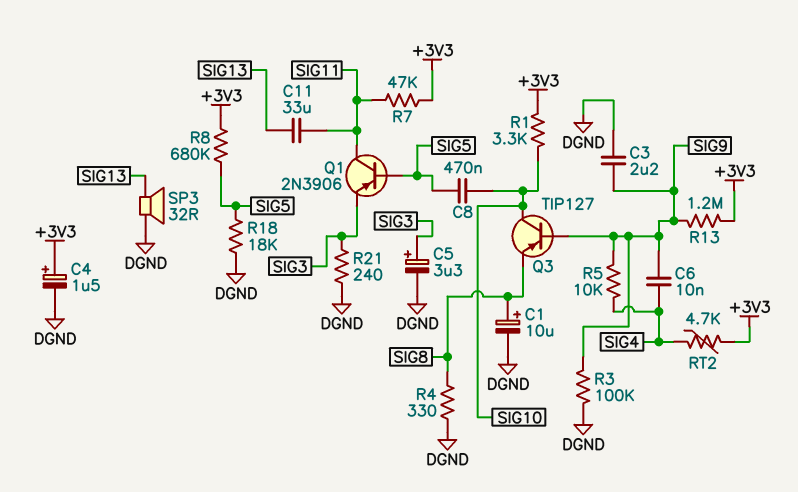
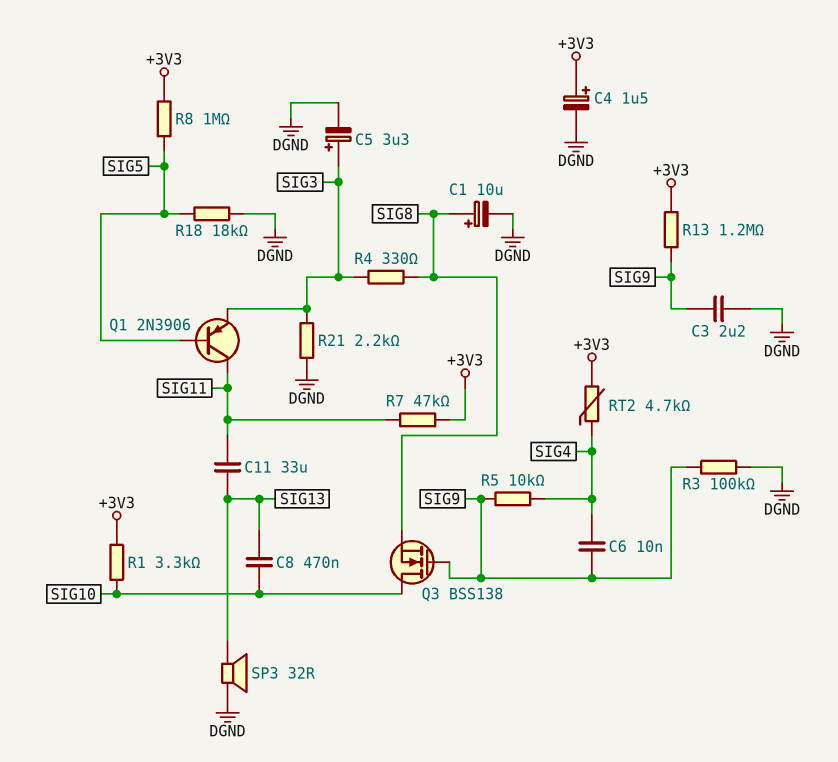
C8: 470nF (SIG5, SIG10) -> 470nF (SIG10, SIG13)
Q3: PNP TIP127 (B SIG9, C SIG10, E SIG8) -> NMOS BSS138 (G SIG9, D SIG10, S SIG8)
R4: 330 (DGND, SIG8) -> 330 (SIG3, SIG8)
R8: 680k (+3V3, SIG5) -> 1M (+3V3, SIG5)
R21: 240 (DGND, SIG3) -> 2.2k (DGND, SIG3)

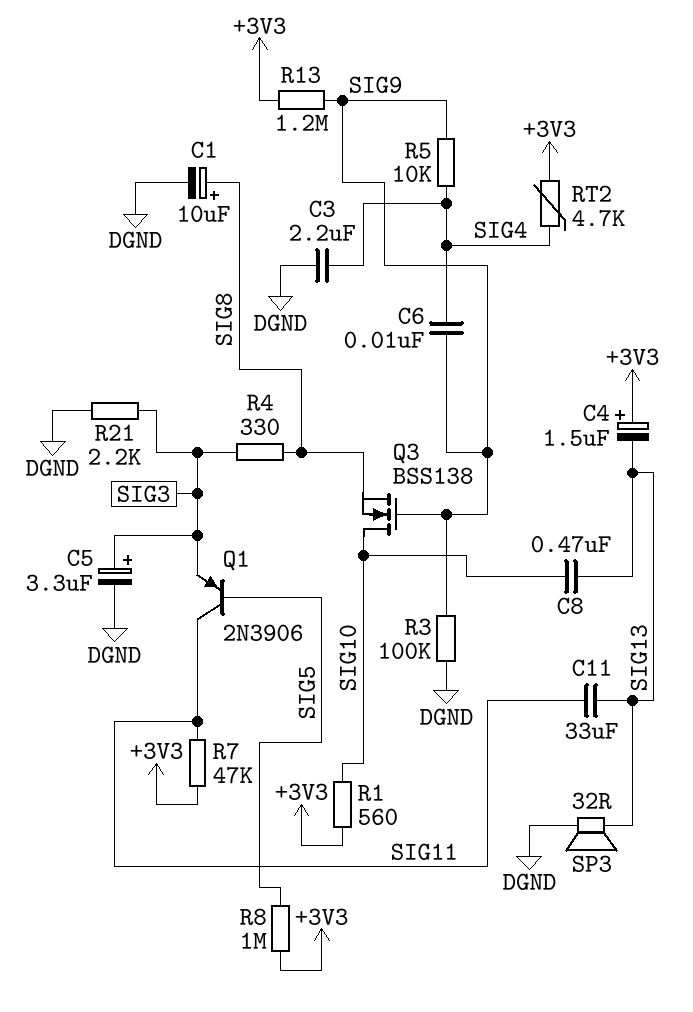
C3: 2.2uF (DGND, SIG9) -> 2.2uF (DGND, SIG4)
C4: 1.5uF (plus +3V3, minus DGND) -> 1.5uF (plus +3V3, minus SIG13)
R1: 3.3k (+3V3, SIG10) -> 560 (+3V3, SIG10)
R18: 18k (DGND, SIG5) -> none

